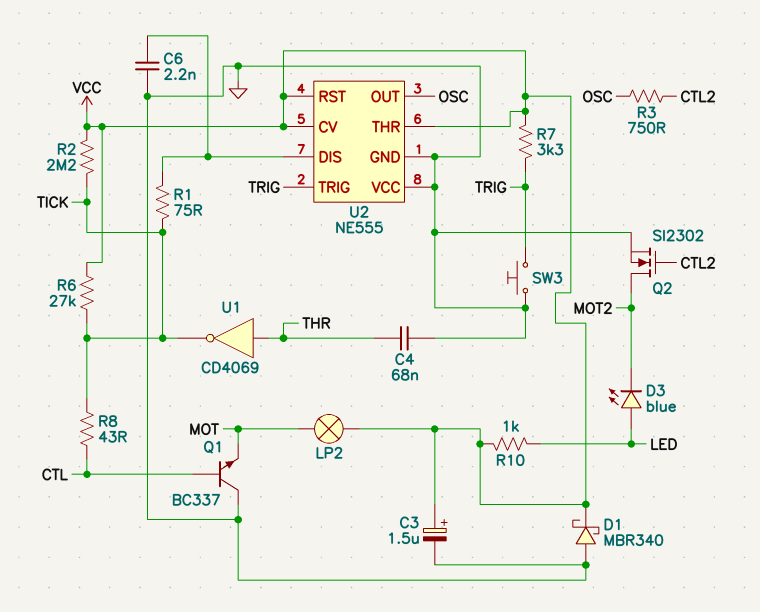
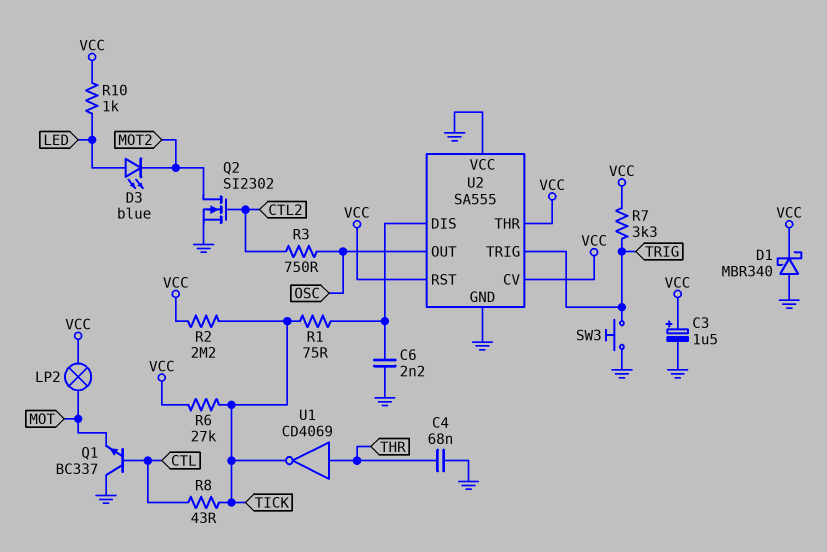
U2: NE555 -> SA555

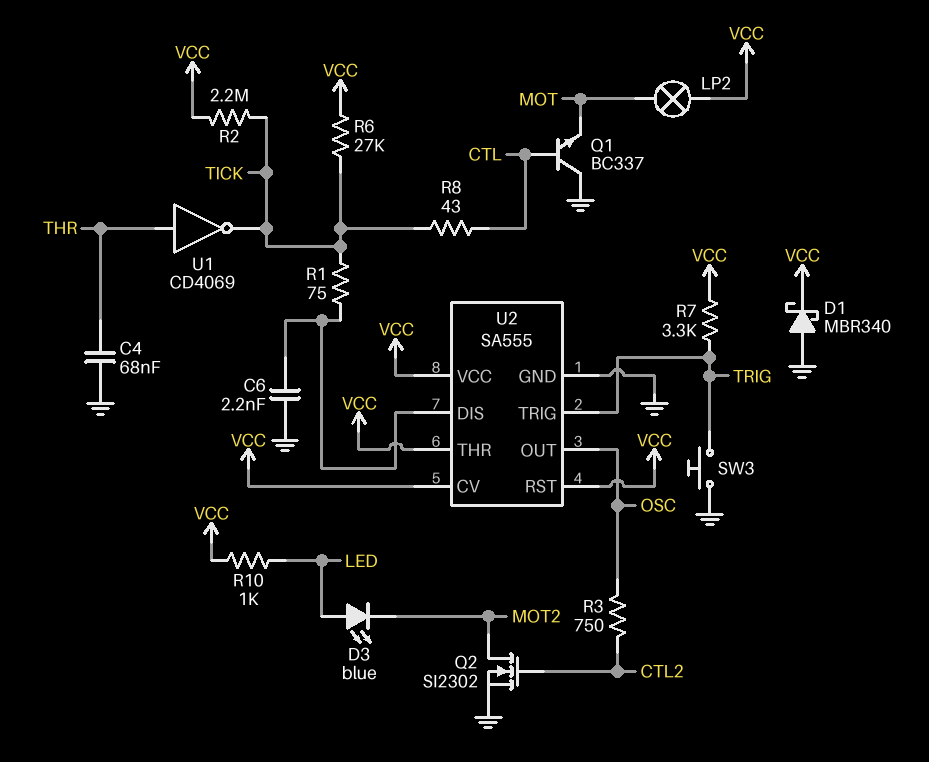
C3: 1.5uF (plus VCC, minus GND) -> none
U2 pin VCC: GND -> VCC

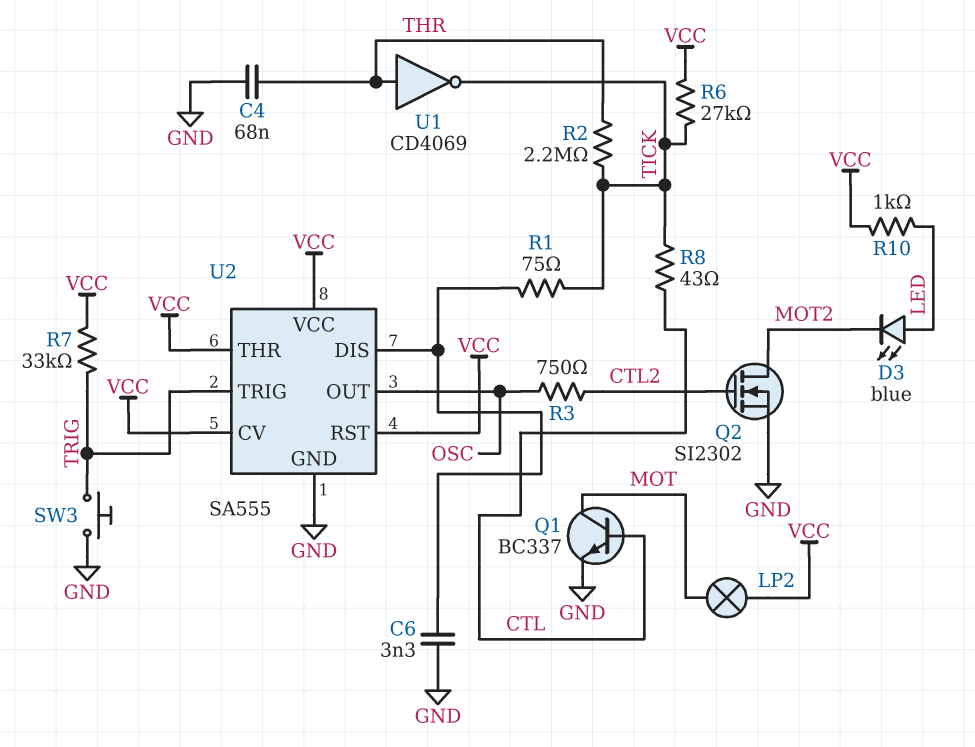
C6: 2.2nF (GND, U2/DIS) -> 3.3nF (GND, U2/DIS)
D1: schottky MBR340 (A GND, K VCC) -> none
Q1: NPN BC337 (B CTL, C GND, E MOT) -> NPN BC337 (B CTL, C MOT, E GND)
R2: 2.2M (TICK, VCC) -> 2.2M (THR, TICK)
R7: 3.3k (TRIG, VCC) -> 33k (TRIG, VCC)

